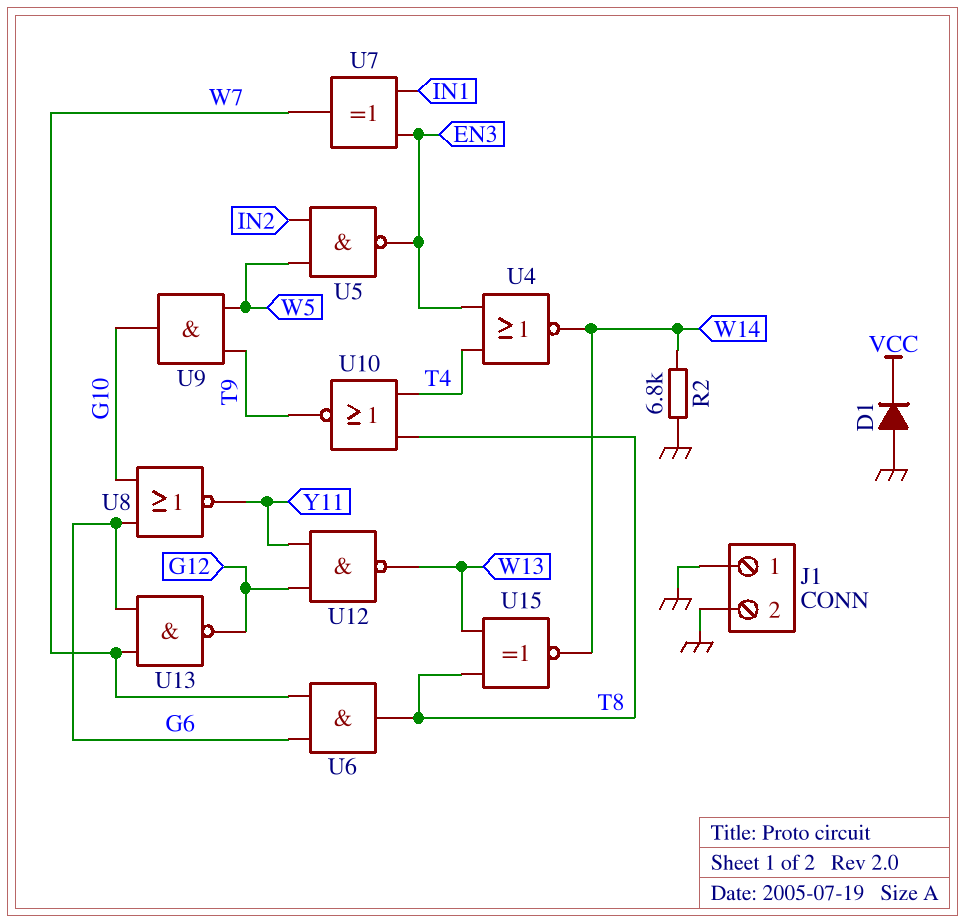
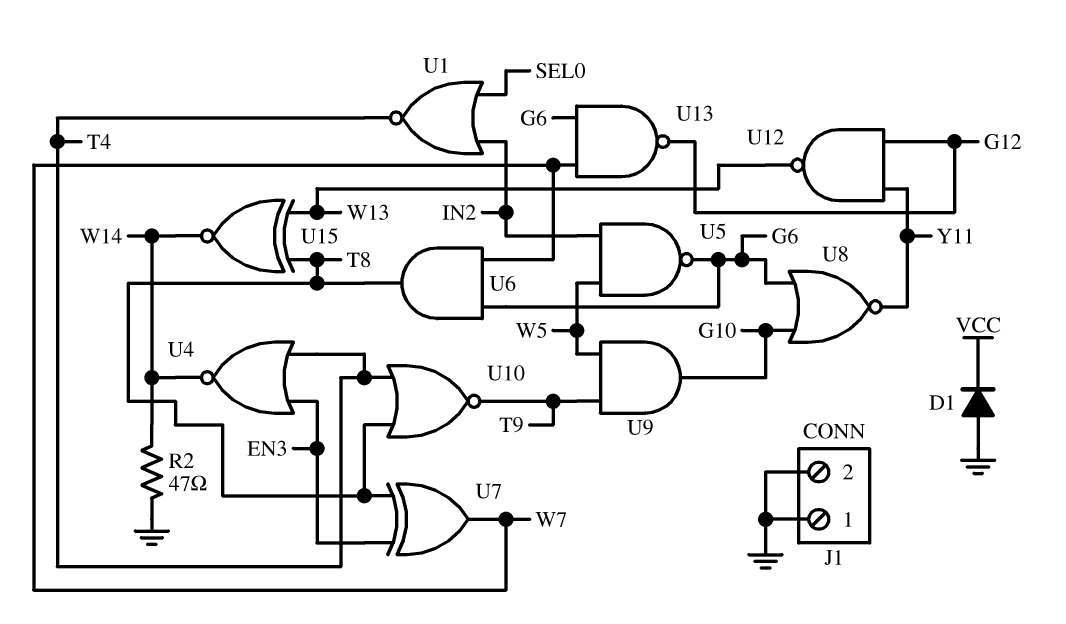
R2: 6.8k (GND, W14) -> 47 (GND, W14)
U1: none -> NOR (in IN2, in SEL0, out T4)
U5: NAND (in IN2, in W5, out EN3) -> NAND (in IN2, in W5, out G6)
U7: XOR (in EN3, in IN1, out W7) -> XOR (in EN3, in T8, out W7)

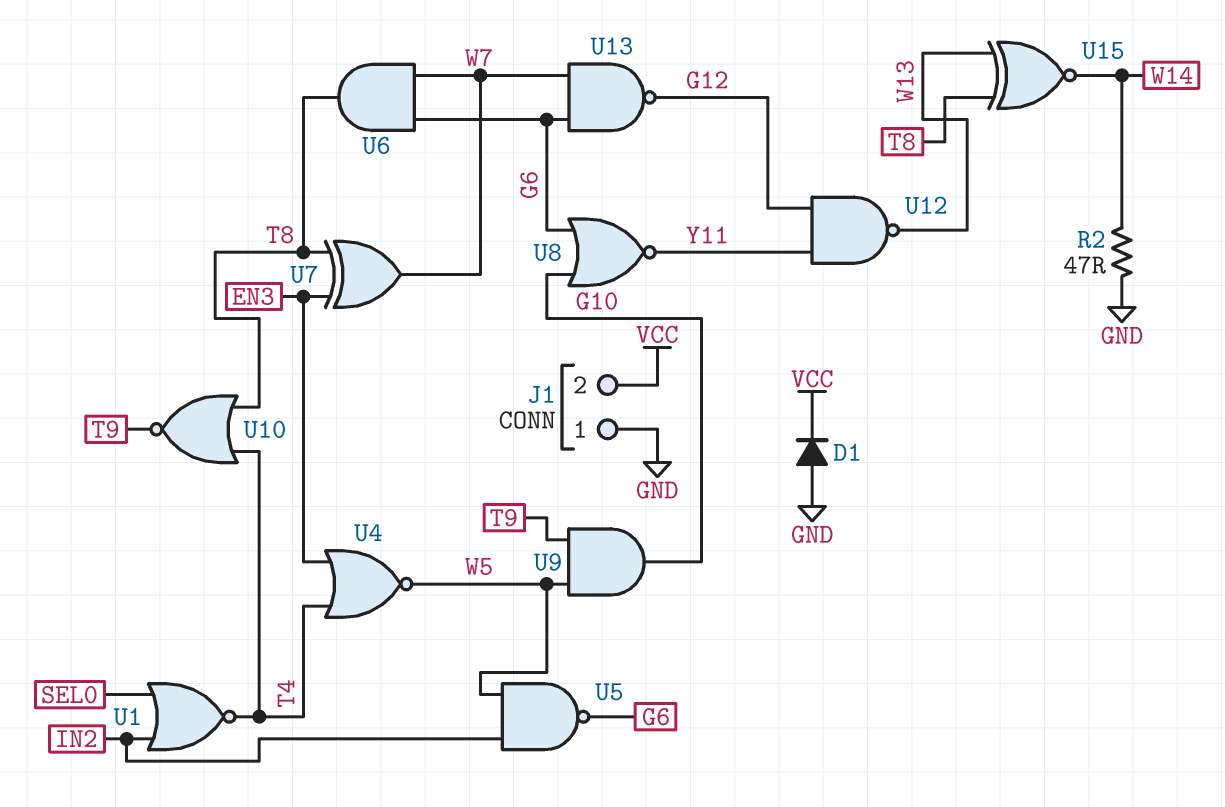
J1 pin 2: GND -> VCC
U4: NOR (in EN3, in T4, out W14) -> NOR (in EN3, in T4, out W5)

